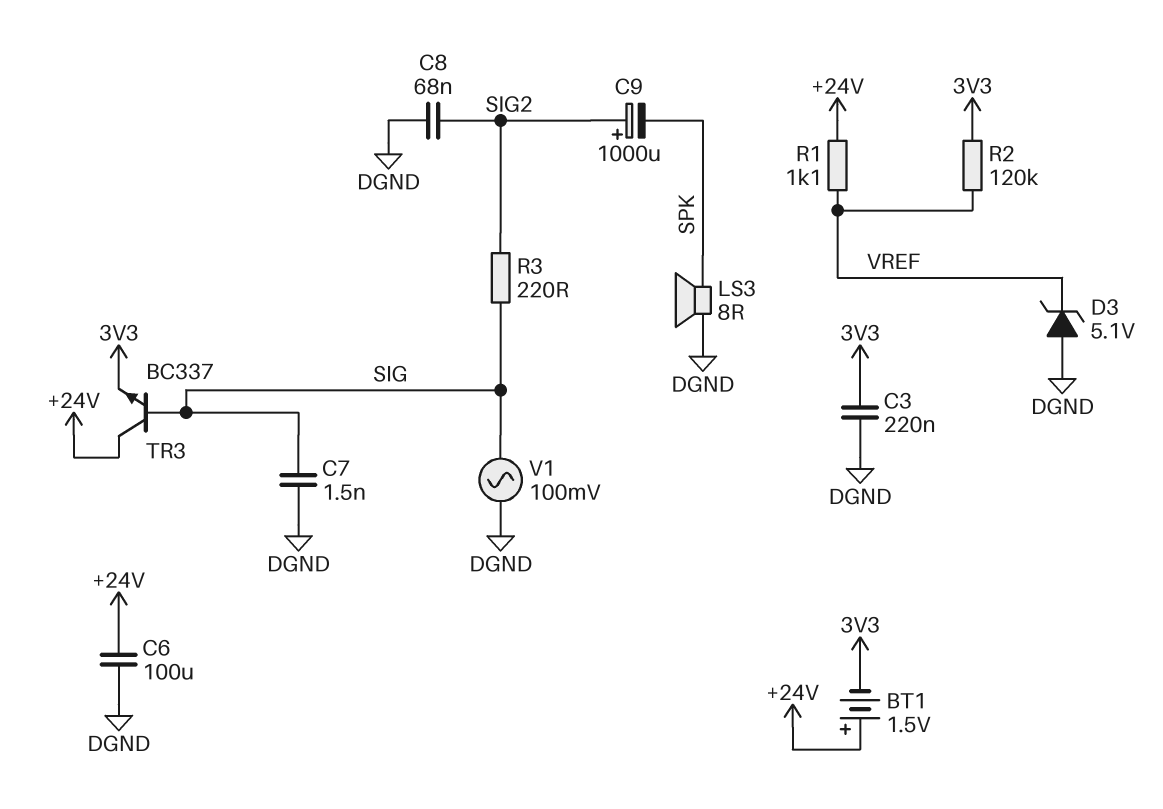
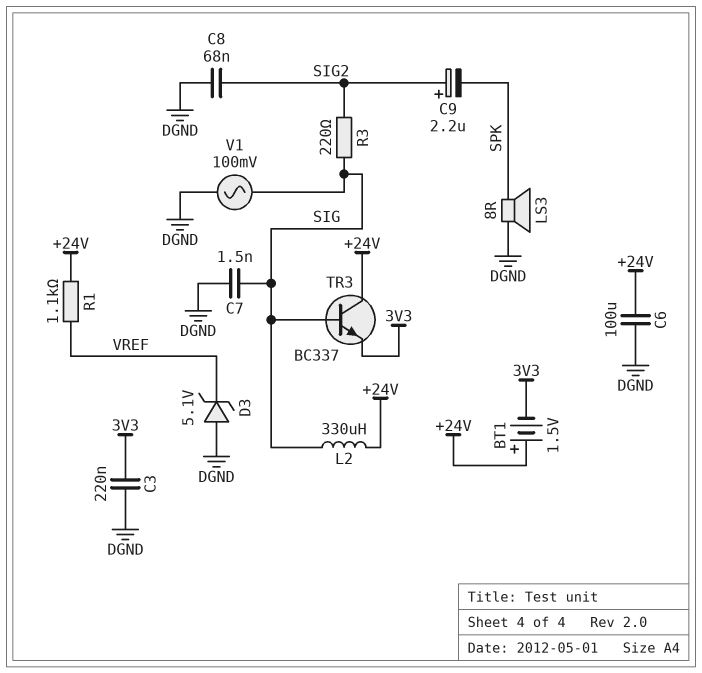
C9: 1000uF (plus SIG2, minus SPK) -> 2.2uF (plus SIG2, minus SPK)
L2: none -> 330uH (+24V, SIG)
R2: 120k (3V3, VREF) -> none

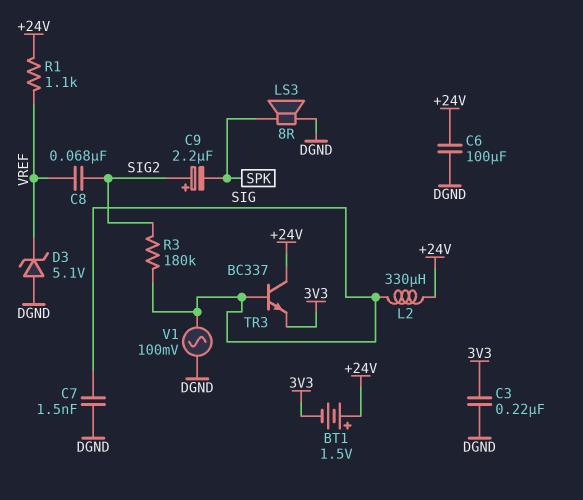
C8: 68nF (DGND, SIG2) -> 68nF (SIG2, VREF)
R3: 220 (SIG, SIG2) -> 180k (SIG, SIG2)

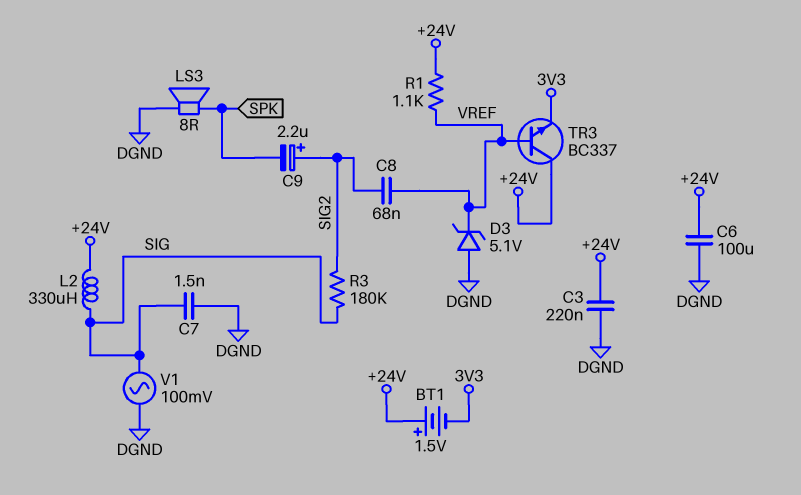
C3: 220nF (3V3, DGND) -> 220nF (+24V, DGND)
TR3: NPN BC337 (B SIG, C +24V, E 3V3) -> NPN BC337 (B VREF, C +24V, E 3V3)

